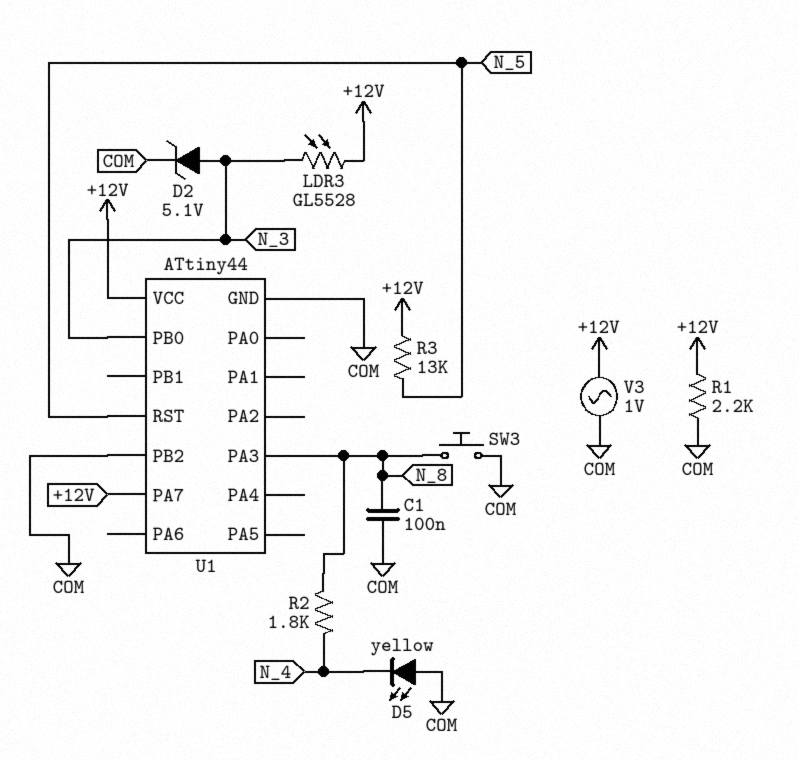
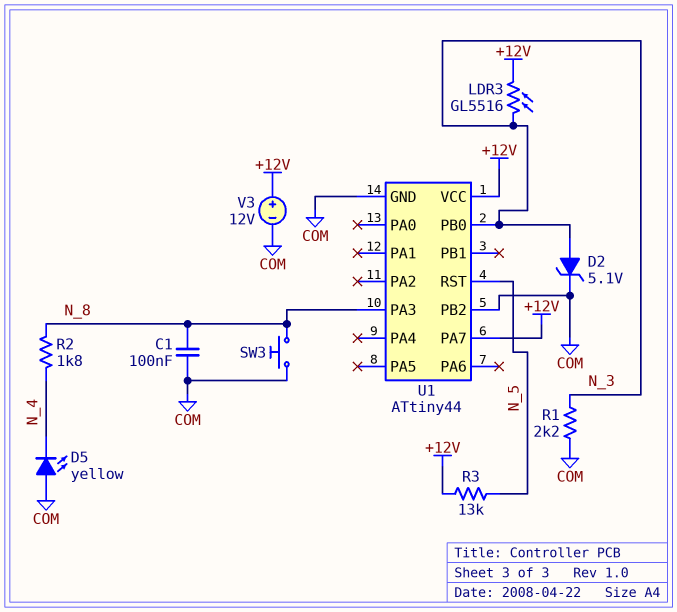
LDR3: GL5528 (+12V, N_3) -> GL5516 (+12V, N_3)
R1: 2.2k (+12V, COM) -> 2.2k (COM, N_3)
V3: AC 1V (+12V, COM) -> 12V (plus +12V, minus COM)

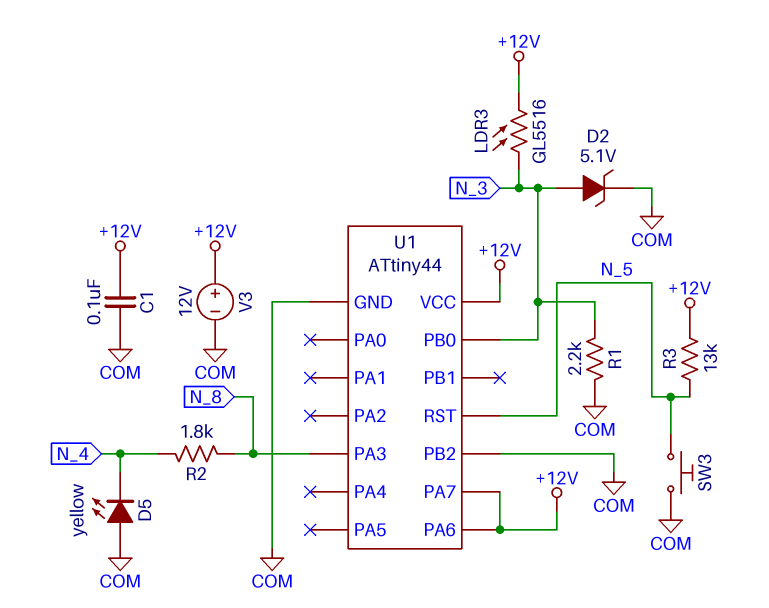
C1: 100nF (COM, N_8) -> 100nF (+12V, COM)
SW3: button (COM, N_8) -> button (COM, N_5)
U1 pin PA6: none -> +12V

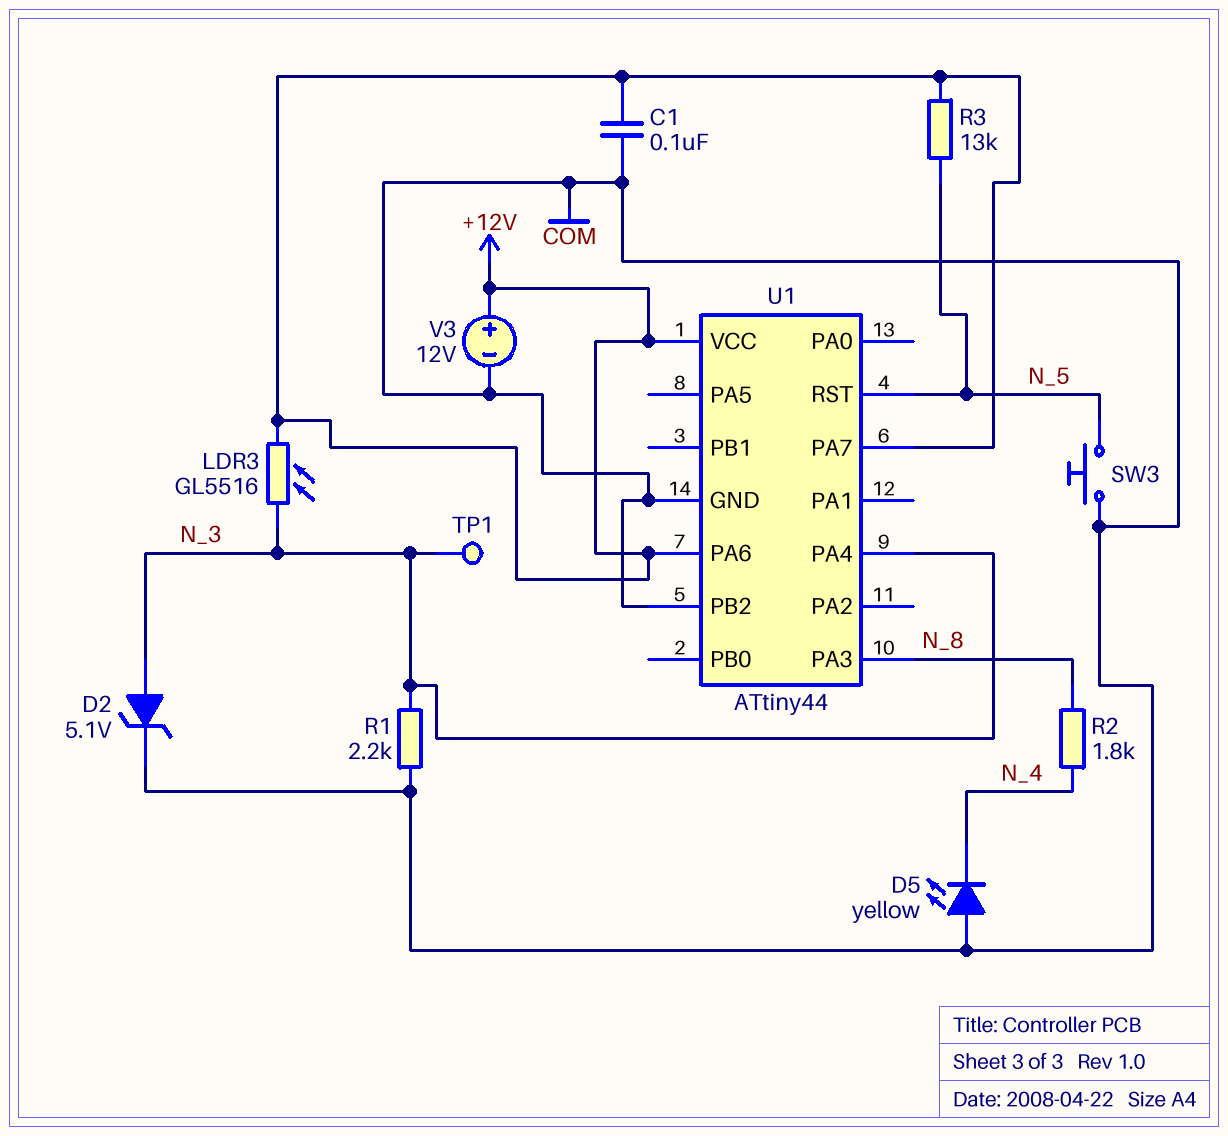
TP1: none -> test point (N_3)
U1 pin PA4: none -> N_3
U1 pin PB0: N_3 -> none

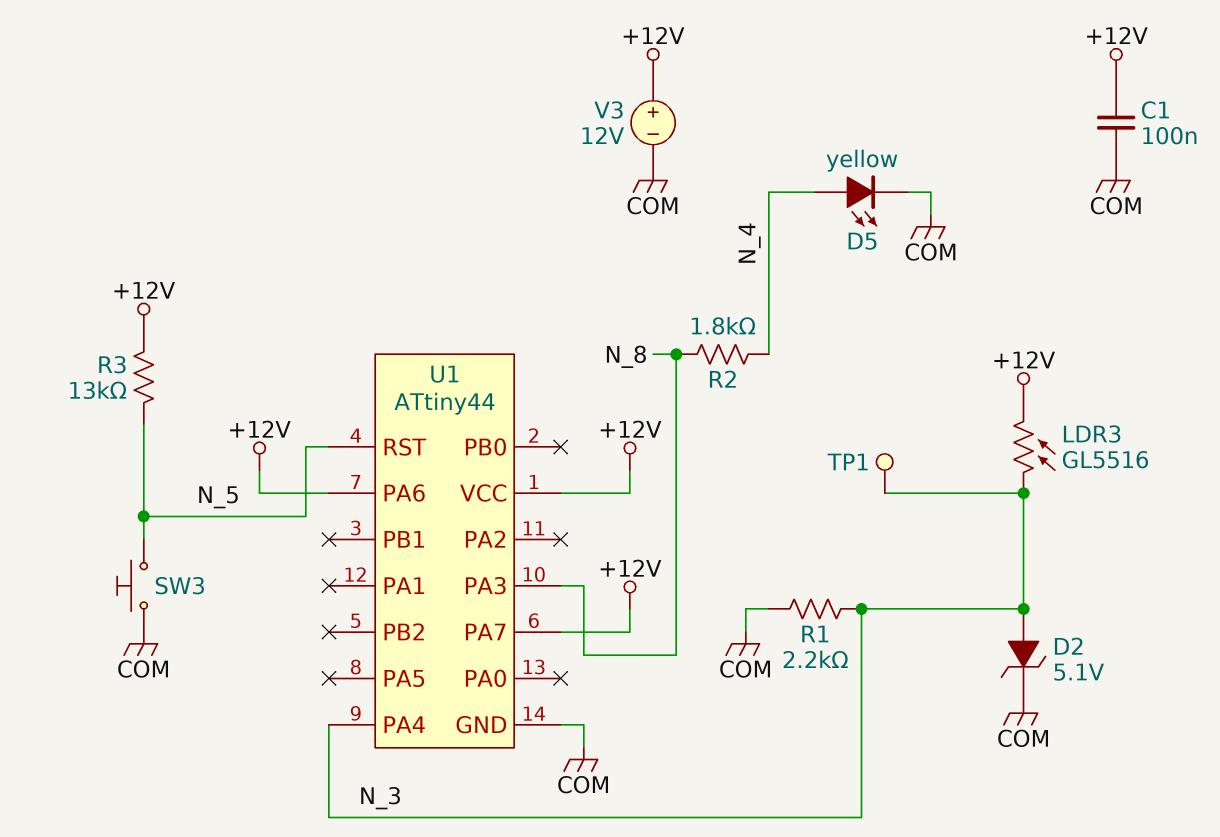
D5: LED yellow (A COM, K N_4) -> LED yellow (A N_4, K COM)
U1 pin PB2: COM -> none

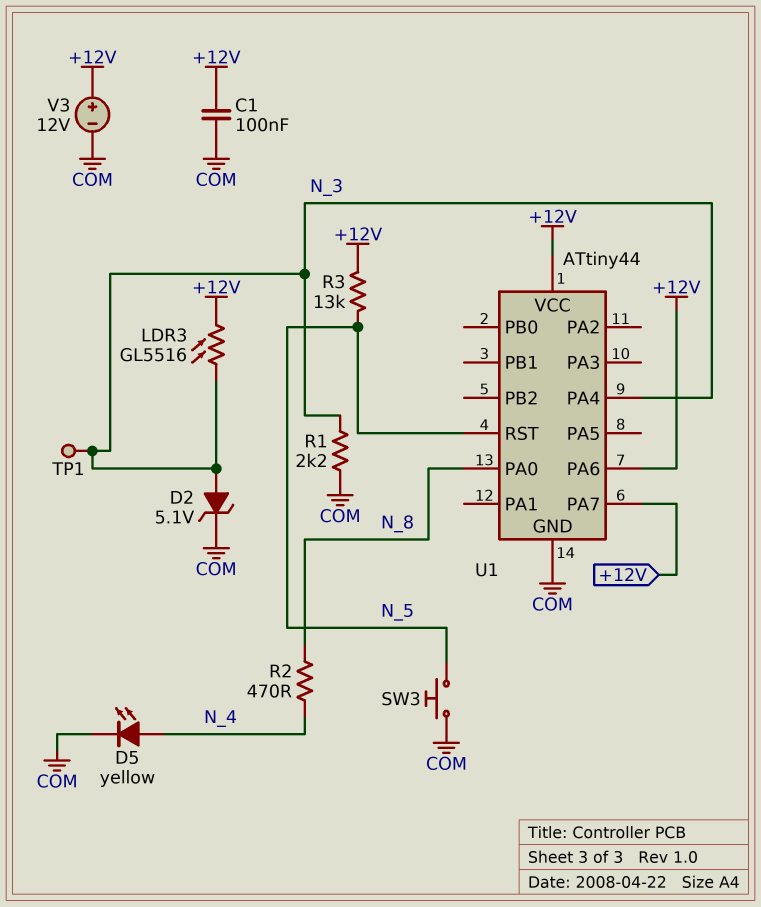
R2: 1.8k (N_4, N_8) -> 470 (N_4, N_8)
U1 pin PA0: none -> N_8
U1 pin PA3: N_8 -> none

